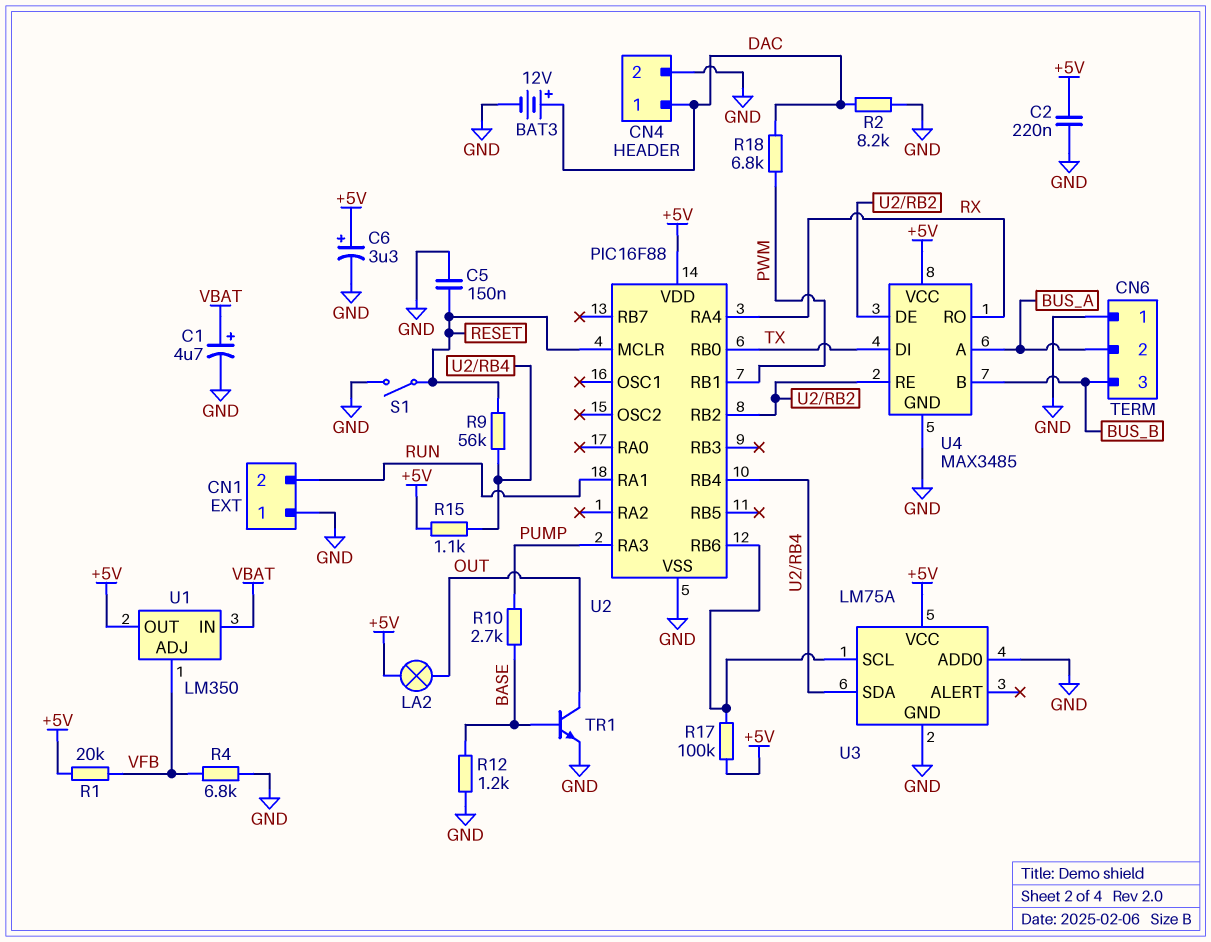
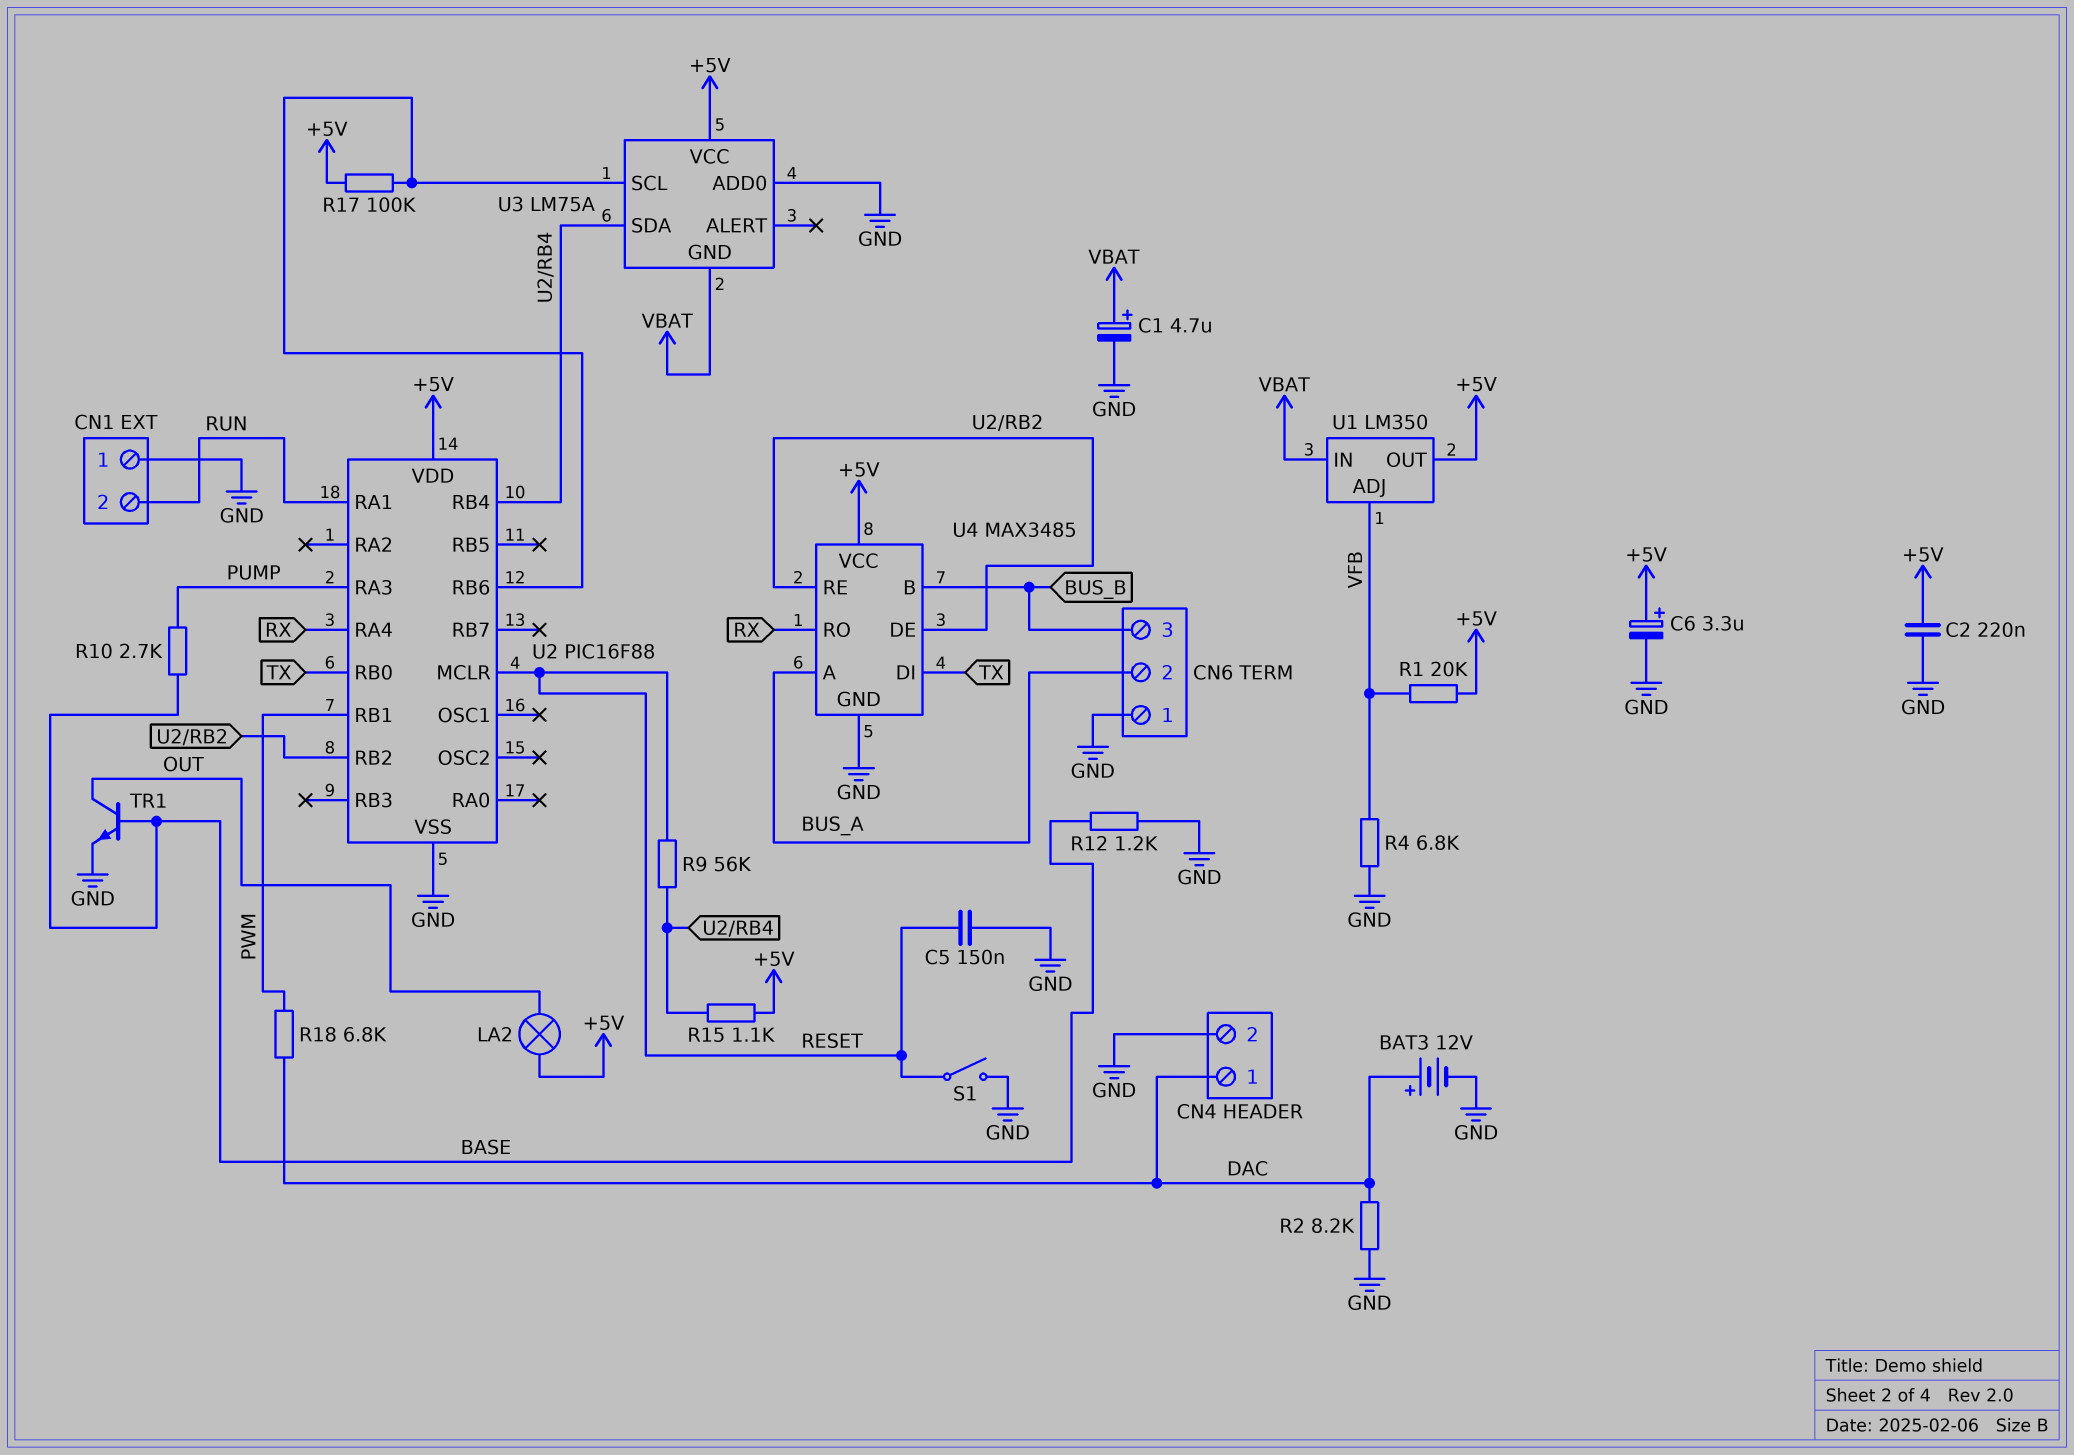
U3 pin GND: GND -> VBAT

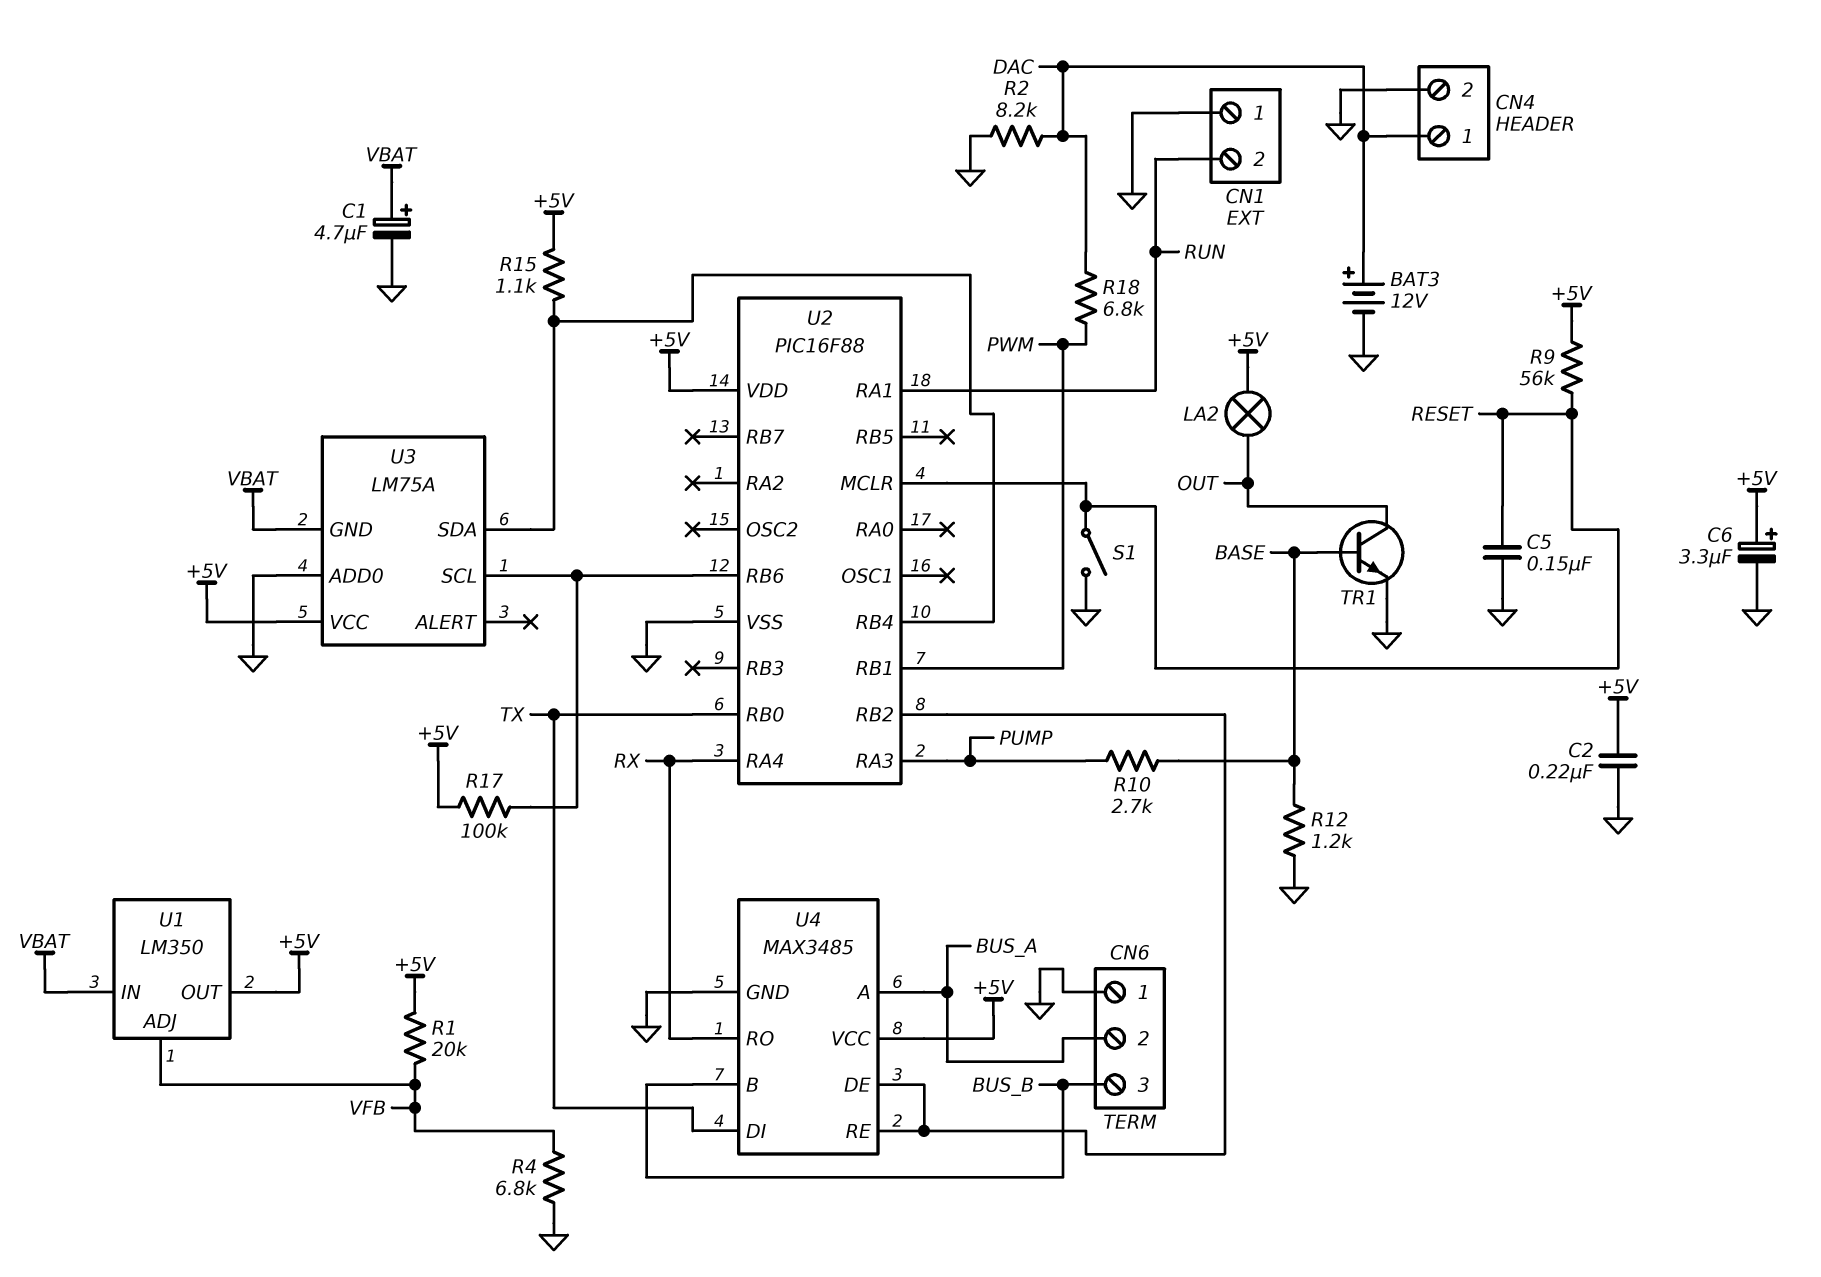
R9: 56k (RESET, U2/RB4) -> 56k (+5V, RESET)

